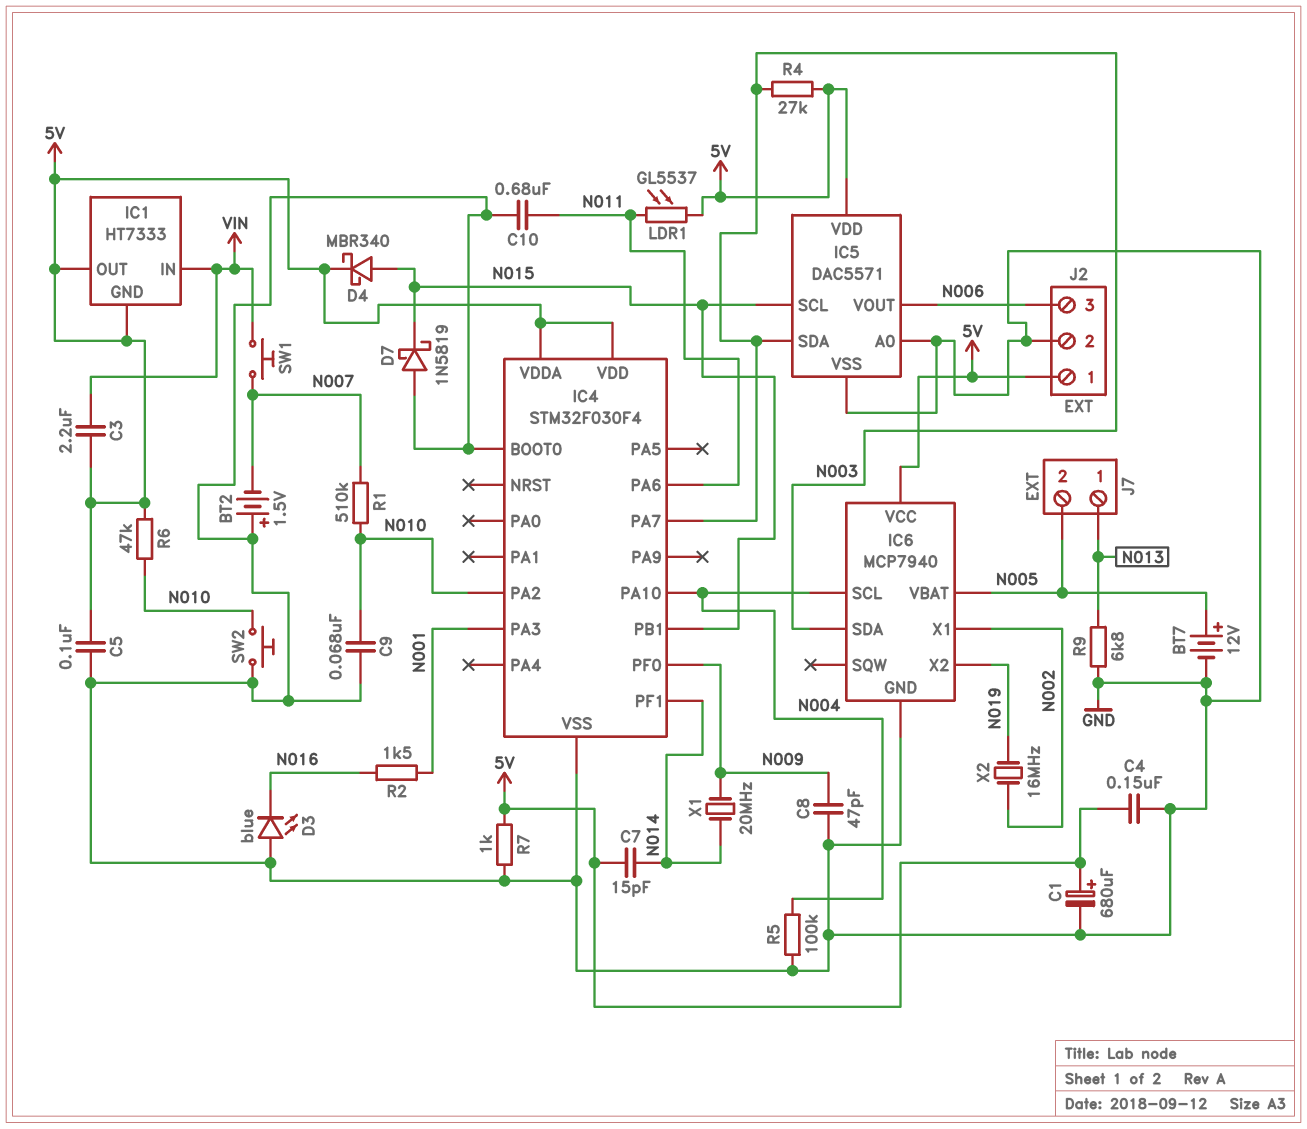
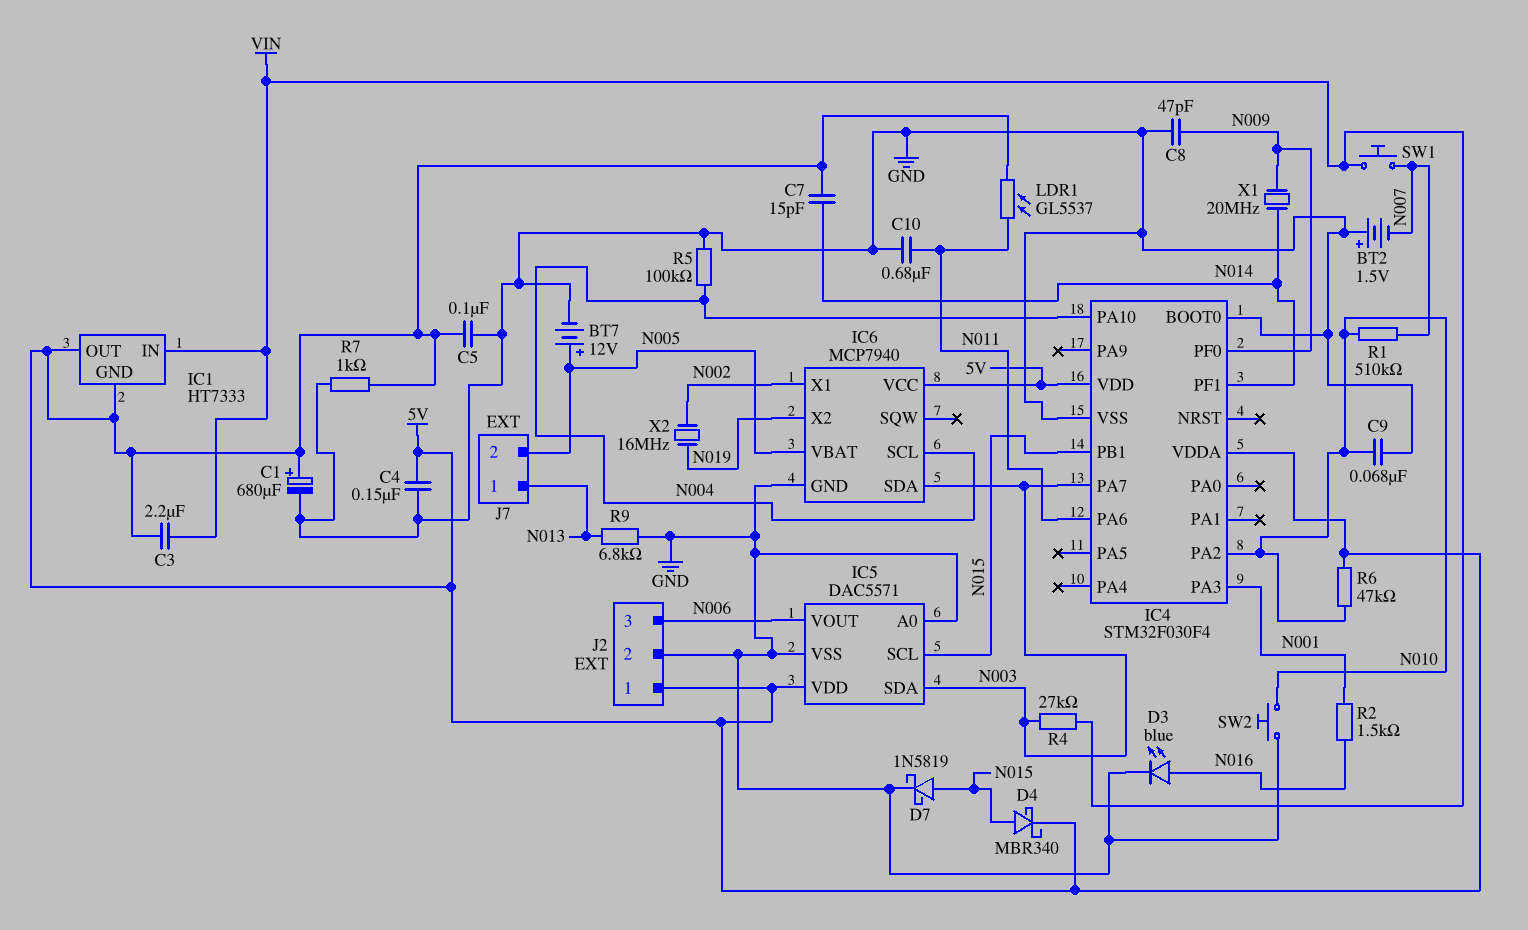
D3: LED blue (A GND, K N016) -> LED blue (A N016, K GND)
D7: schottky 1N5819 (A GND, K N015) -> schottky 1N5819 (A N015, K GND)
R4: 27k (5V, N003) -> 27k (N003, VIN)

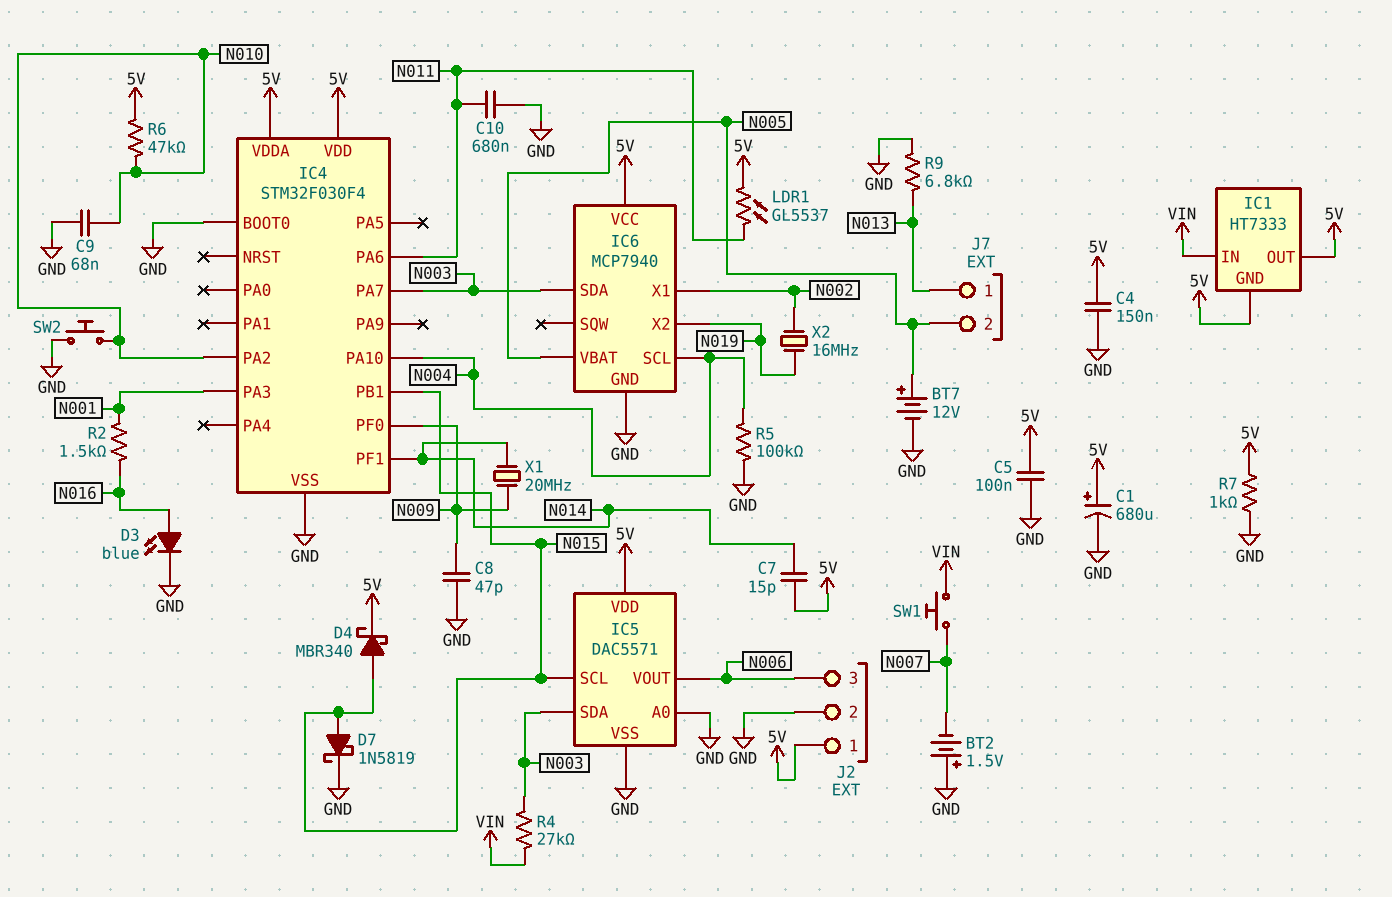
C3: 2.2uF (5V, VIN) -> none
R1: 510k (N007, N010) -> none

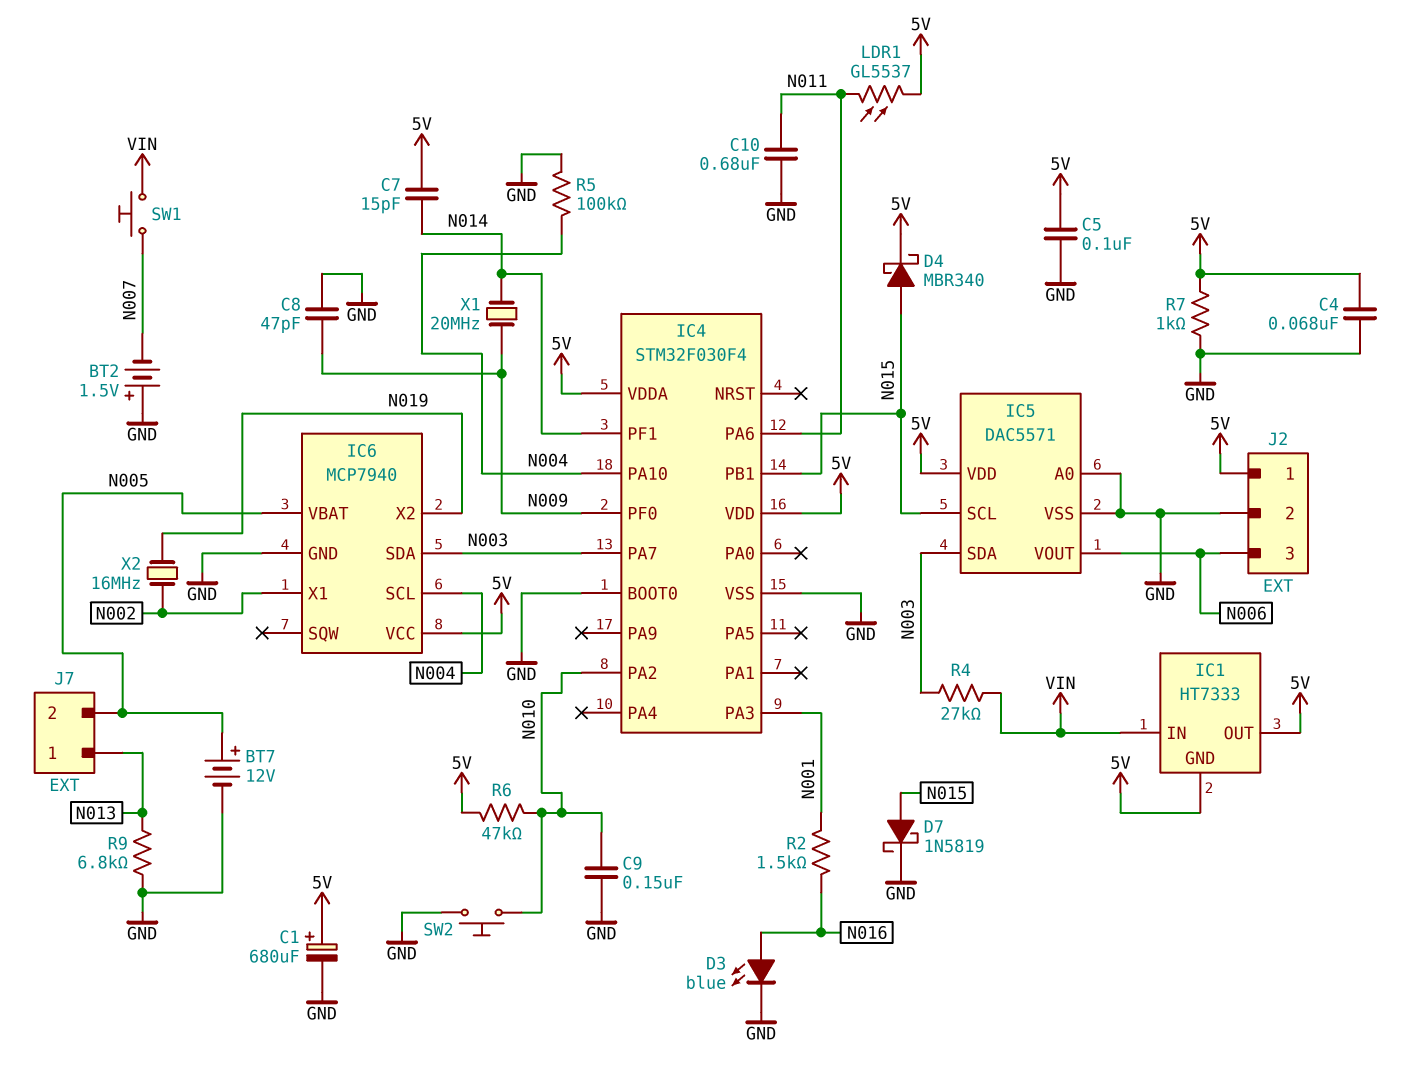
C4: 150nF (5V, GND) -> 68nF (5V, GND)
C9: 68nF (GND, N010) -> 150nF (GND, N010)

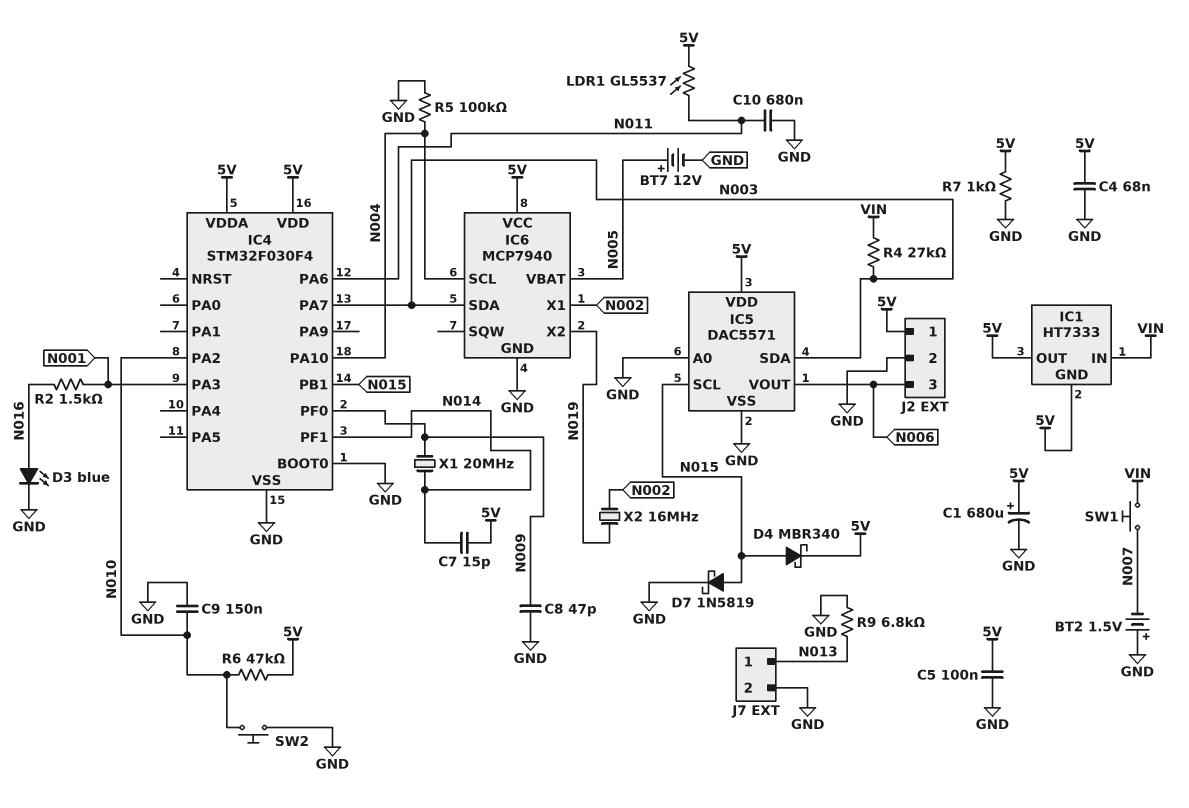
J7 pin 2: N005 -> GND

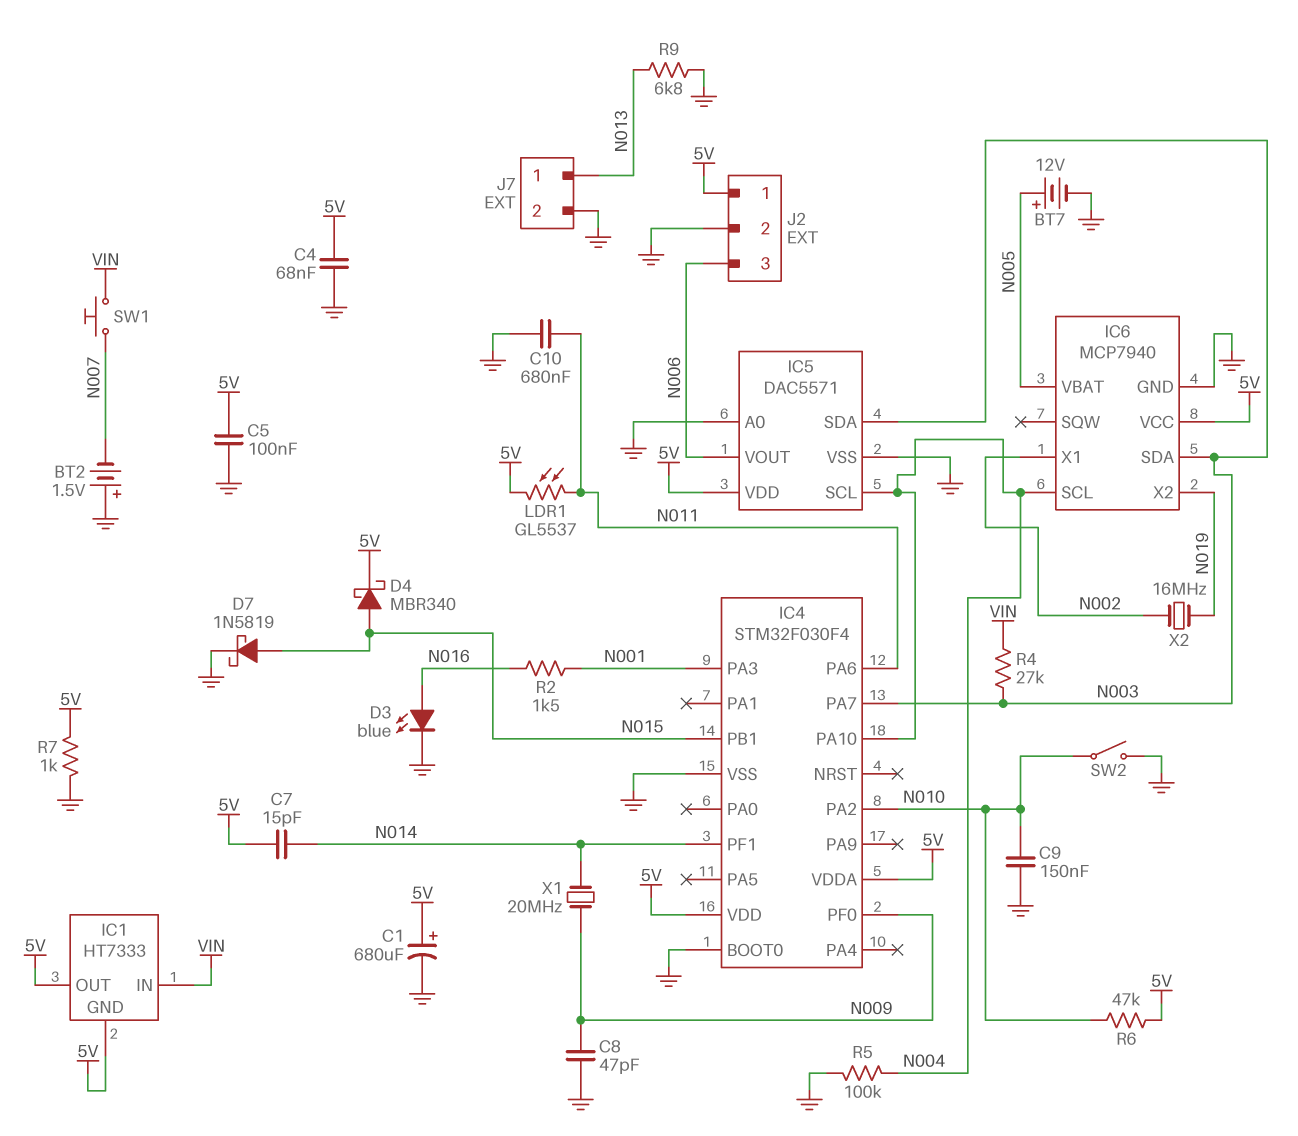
IC5 pin SCL: N015 -> N004
SW2: button (GND, N010) -> switch (GND, N010)

